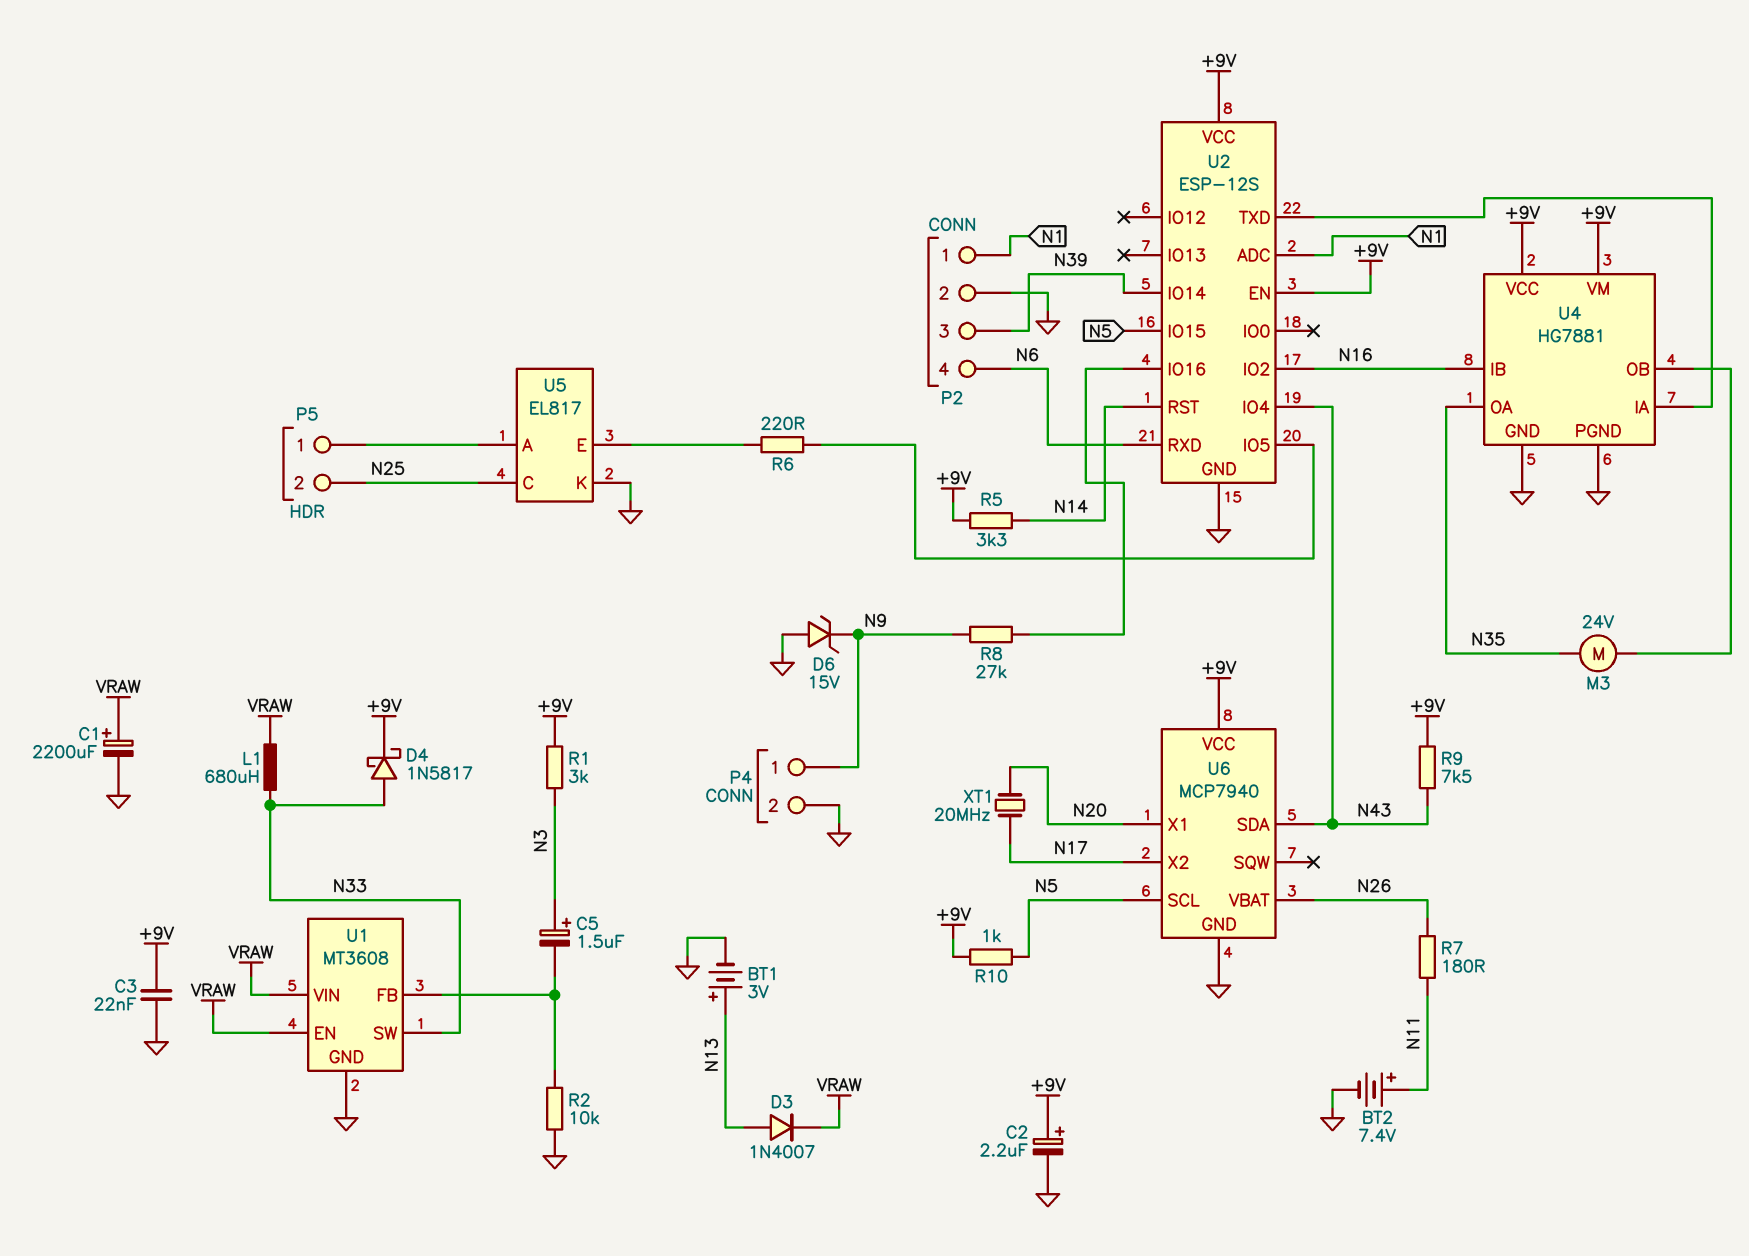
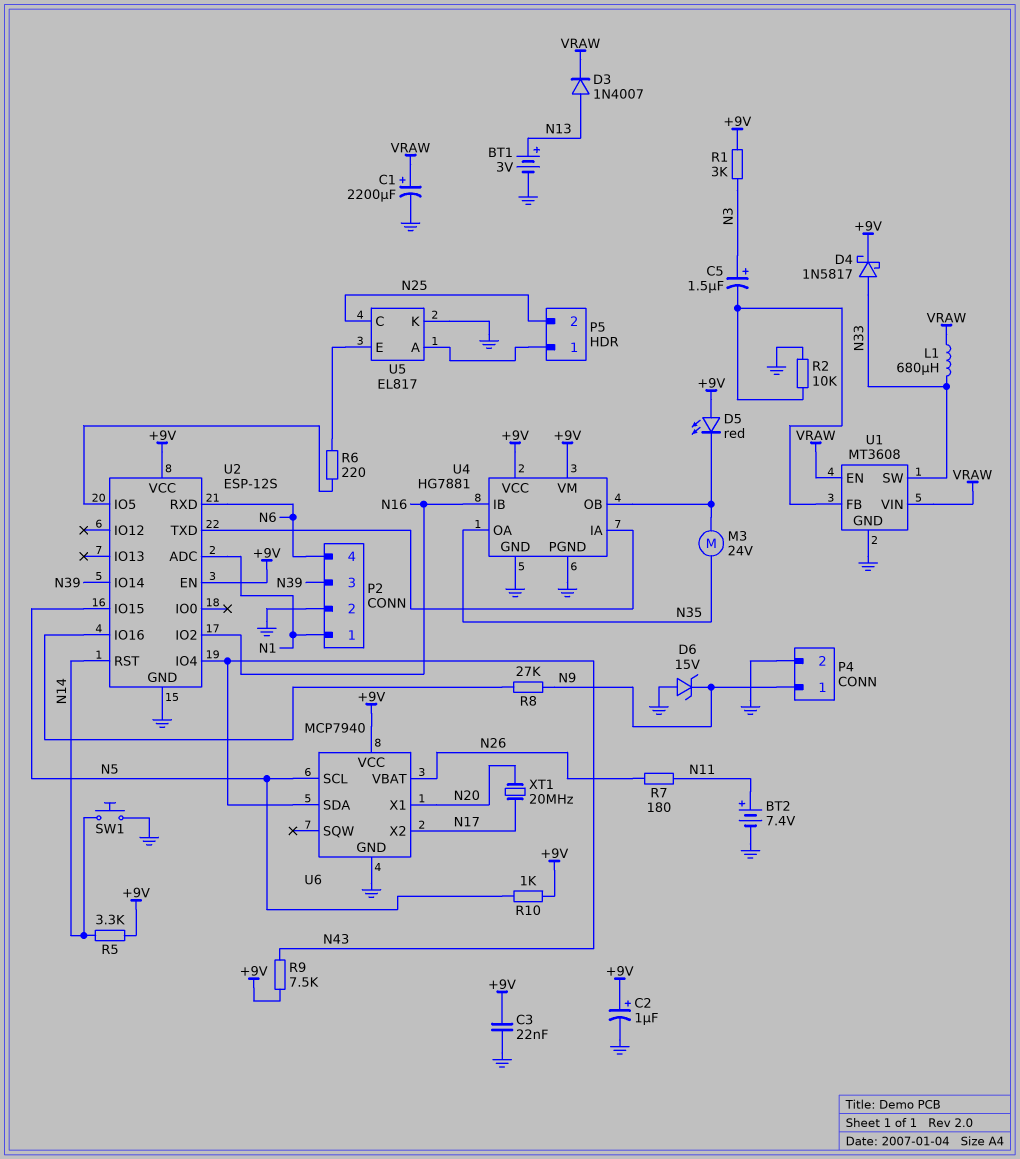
C2: 2.2uF (plus +9V, minus GND) -> 1uF (plus +9V, minus GND)
D5: none -> LED red (A +9V, K U4/OB)
SW1: none -> button (GND, N14)

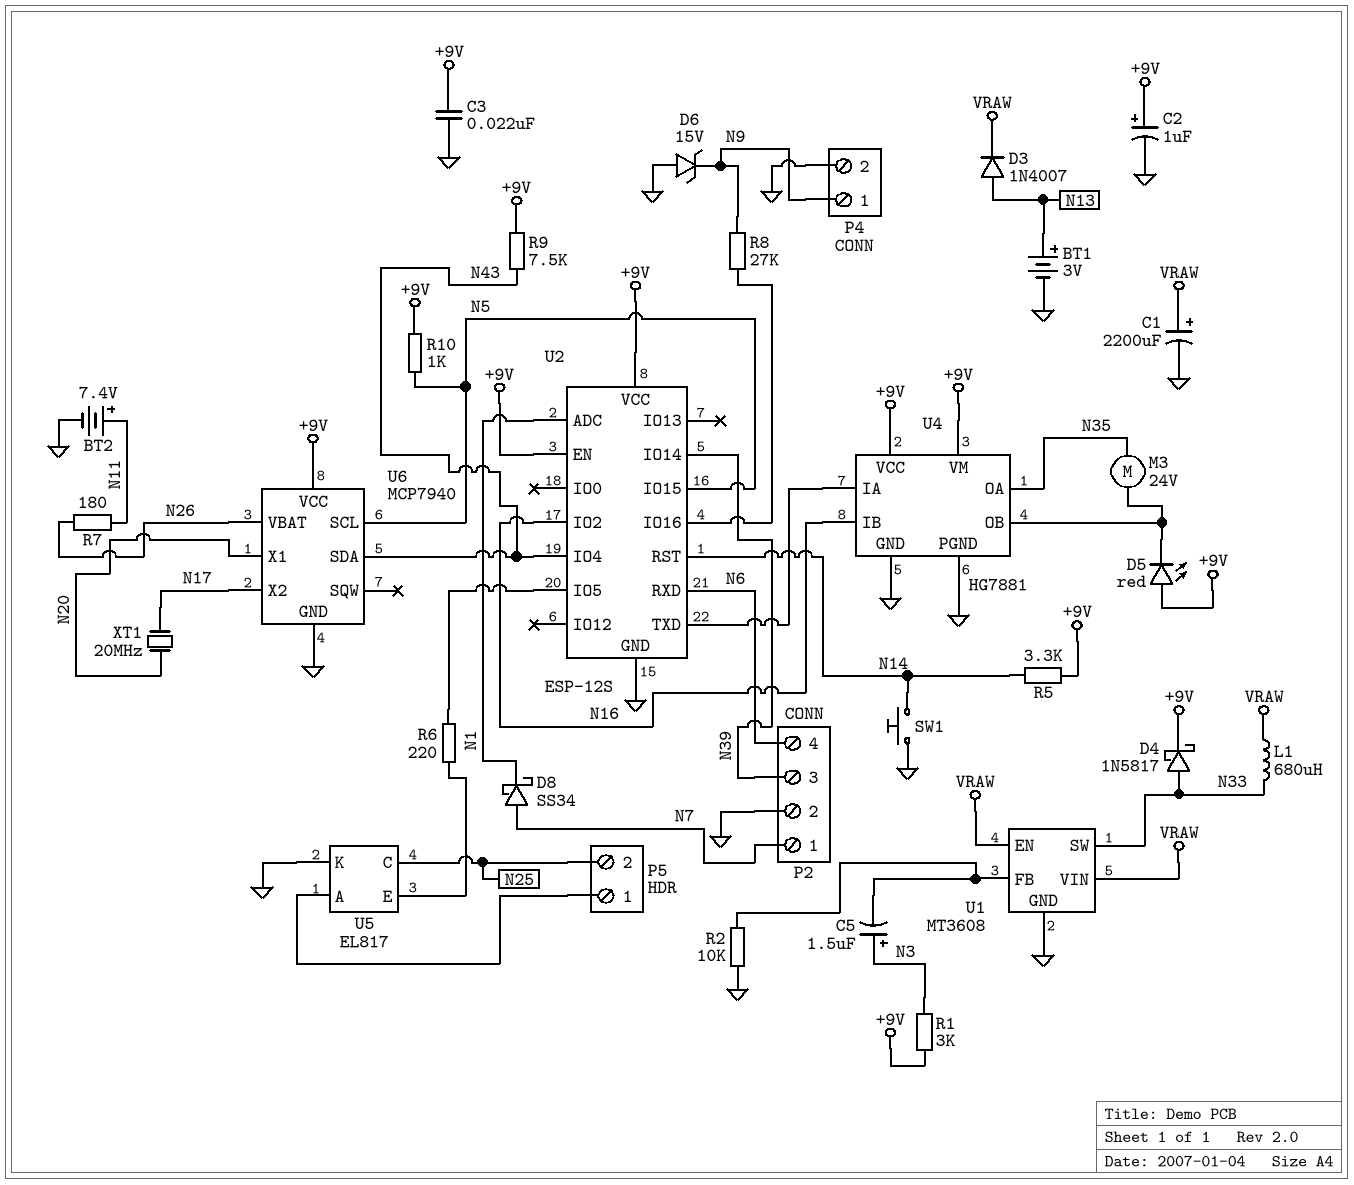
D8: none -> schottky SS34 (A N7, K N1)
P2 pin 1: N1 -> N7

